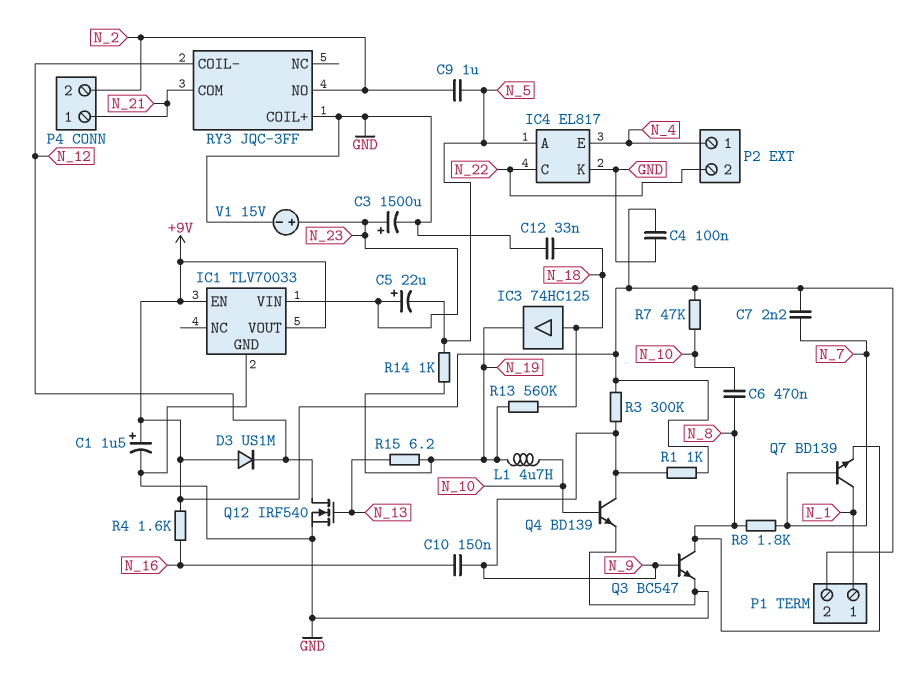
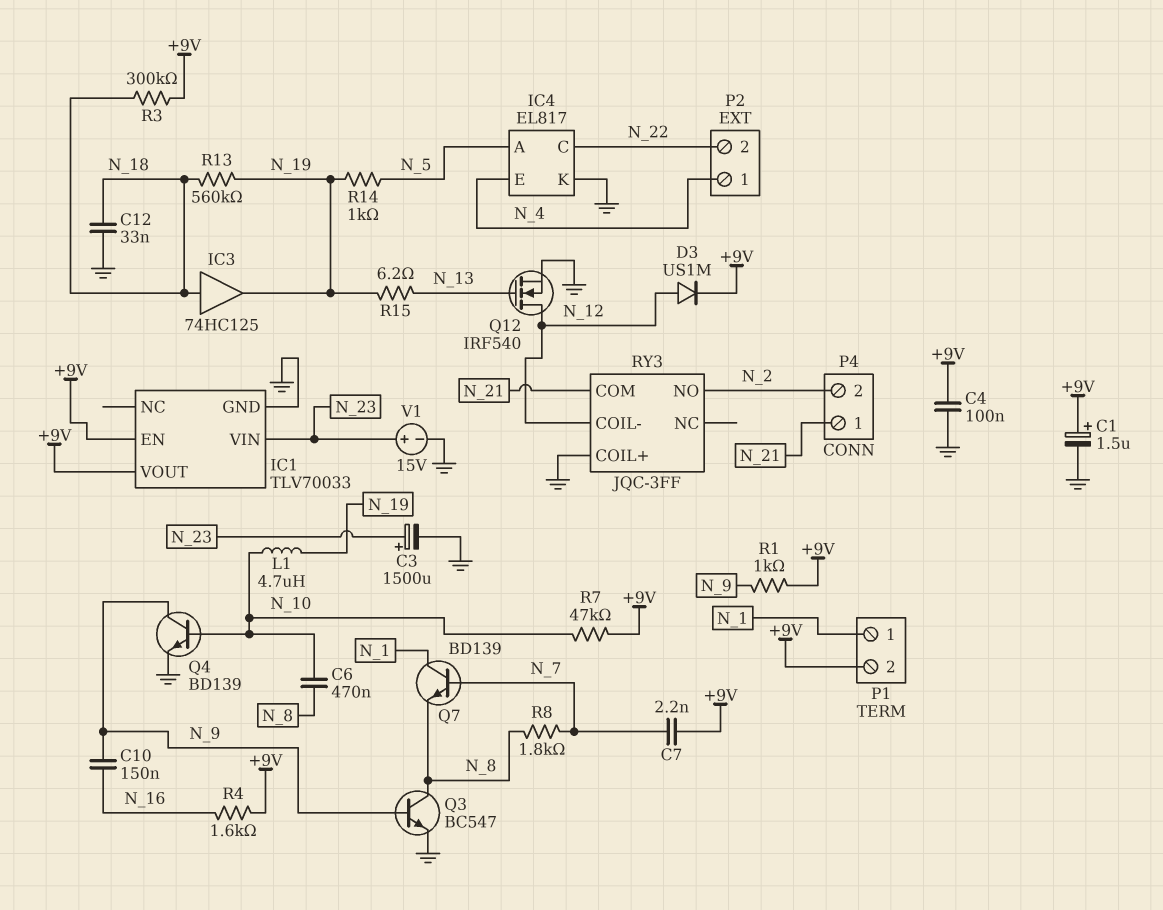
C5: 22uF (plus N_23, minus N_5) -> none
C9: 1uF (N_2, N_5) -> none
D3: diode US1M (A +9V, K N_12) -> diode US1M (A N_12, K +9V)
R3: 300k (+9V, N_9) -> 300k (+9V, N_18)

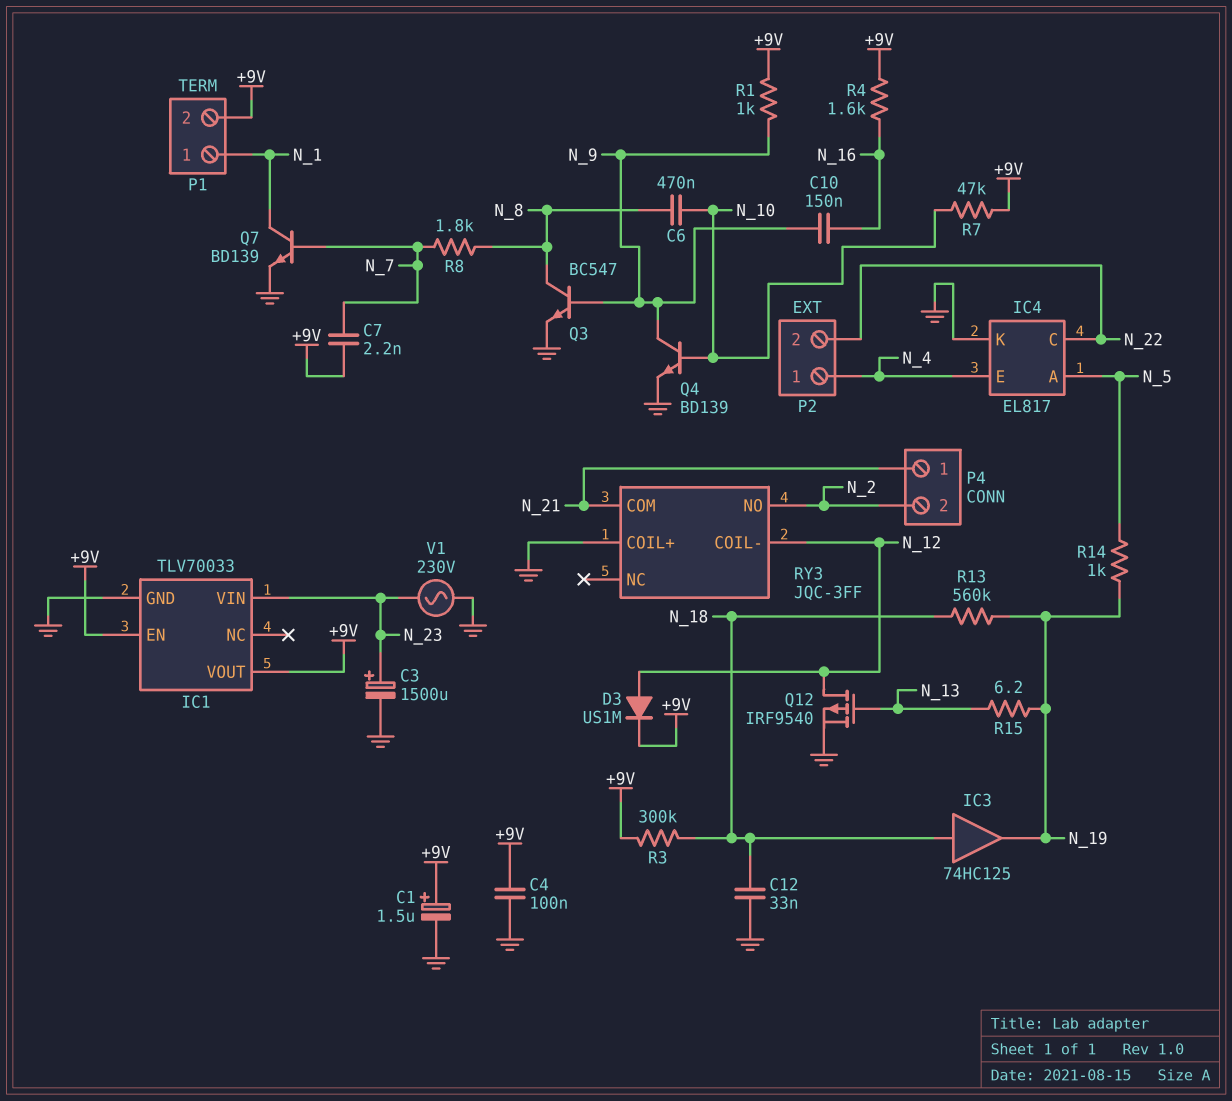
L1: 4.7uH (N_10, N_19) -> none
Q7: NPN BD139 (B N_7, C N_1, E N_8) -> NPN BD139 (B N_7, C N_1, E GND)
Q12: NMOS IRF540 (G N_13, D N_12, S GND) -> PMOS IRF9540 (G N_13, D N_12, S GND)
V1: 15V (plus N_23, minus GND) -> AC 230V (GND, N_23)

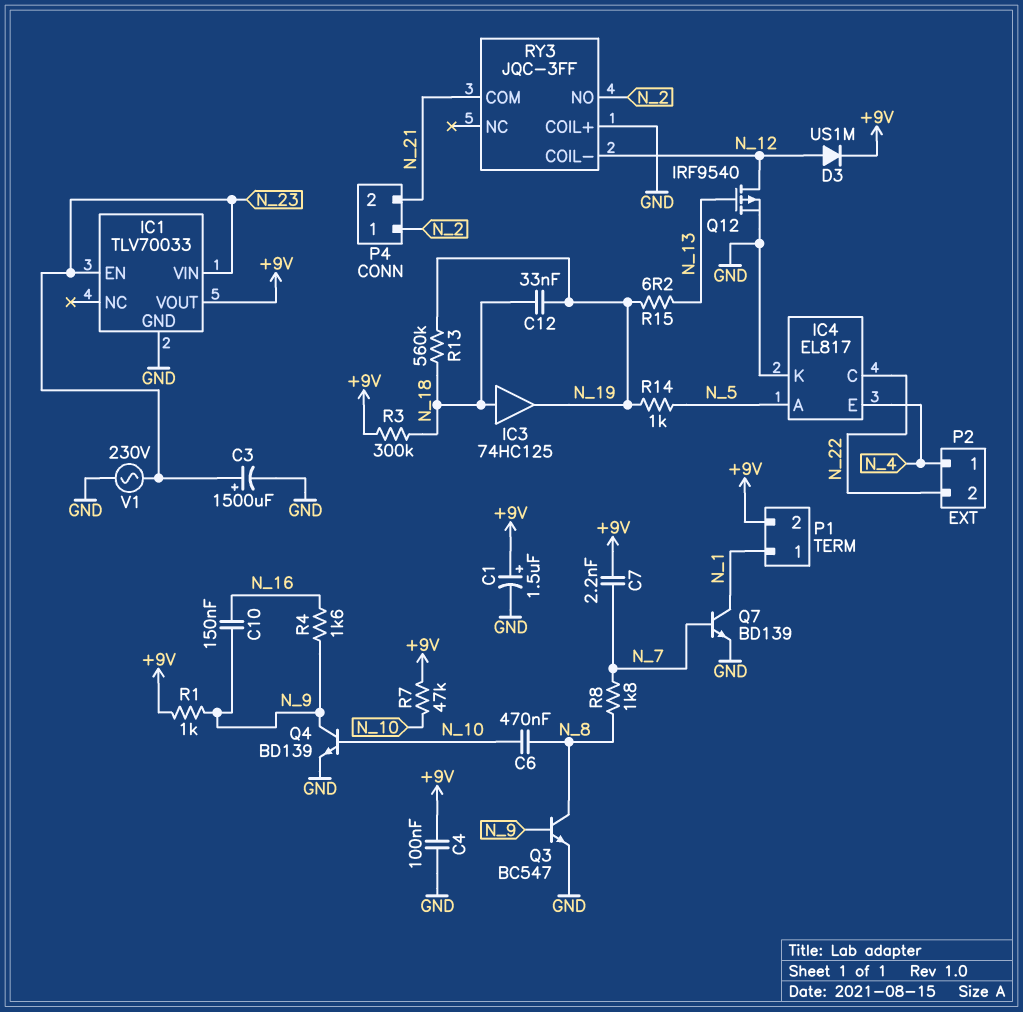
C12: 33nF (GND, N_18) -> 33nF (N_18, N_19)
IC1 pin EN: +9V -> N_23
P4 pin 1: N_21 -> N_2
P4 pin 2: N_2 -> N_21
R4: 1.6k (+9V, N_16) -> 1.6k (N_9, N_16)

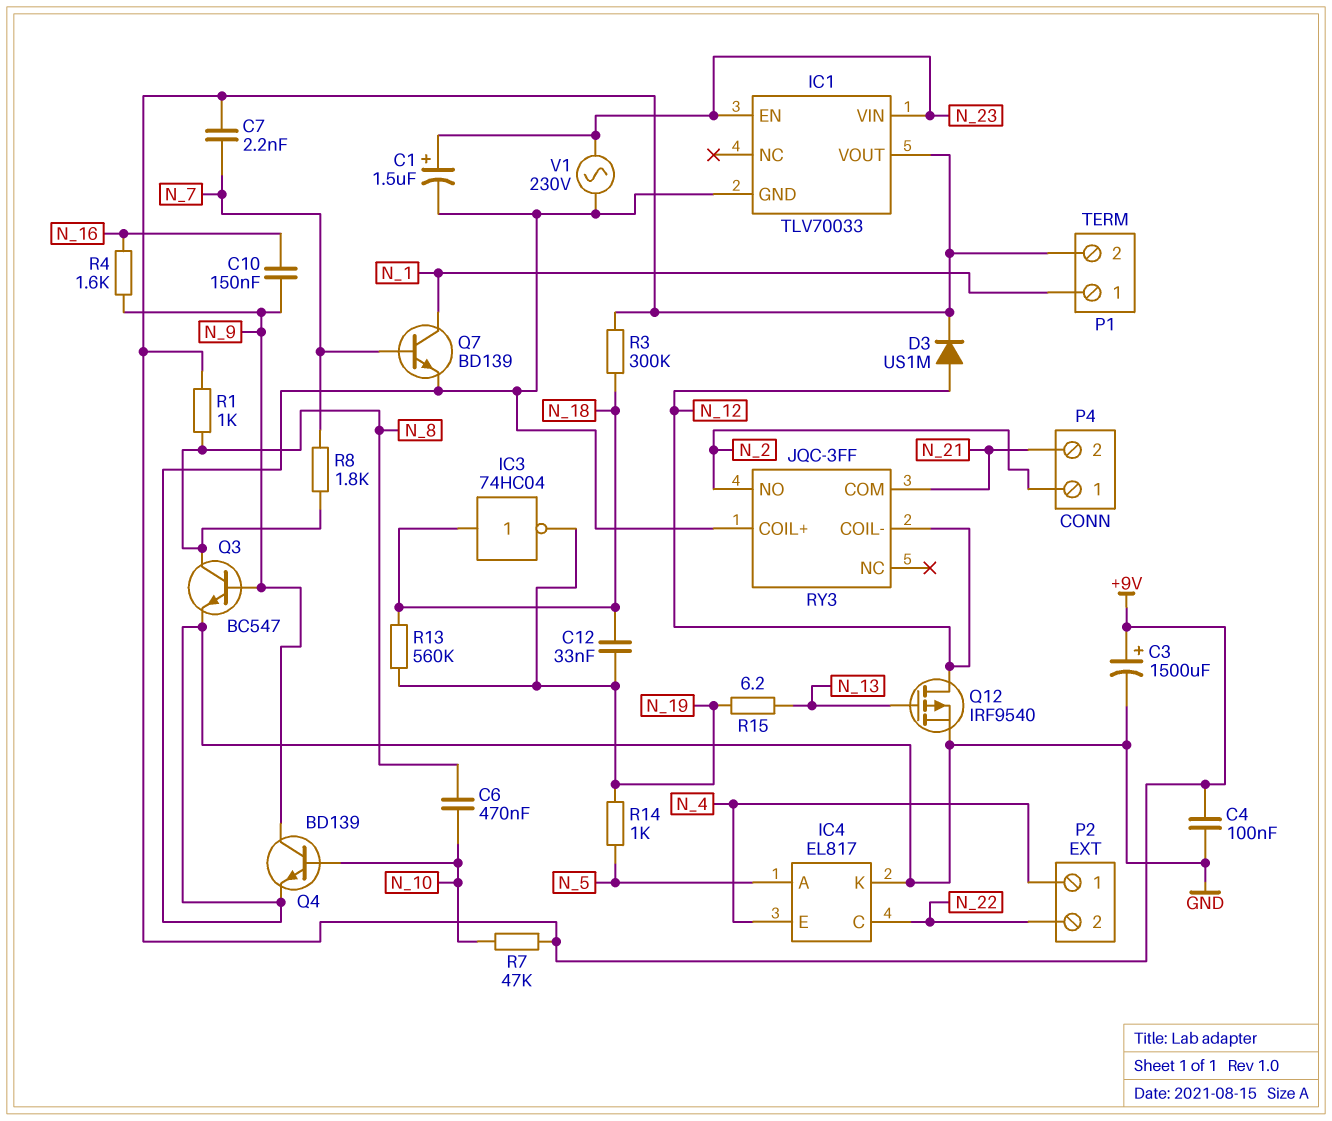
C1: 1.5uF (plus +9V, minus GND) -> 1.5uF (plus N_23, minus GND)
C3: 1500uF (plus N_23, minus GND) -> 1500uF (plus +9V, minus GND)
IC3: buffer 74HC125 (in N_18, out N_19) -> NOT 74HC04 (in N_18, out N_19)
R1: 1k (+9V, N_9) -> 1k (+9V, N_8)

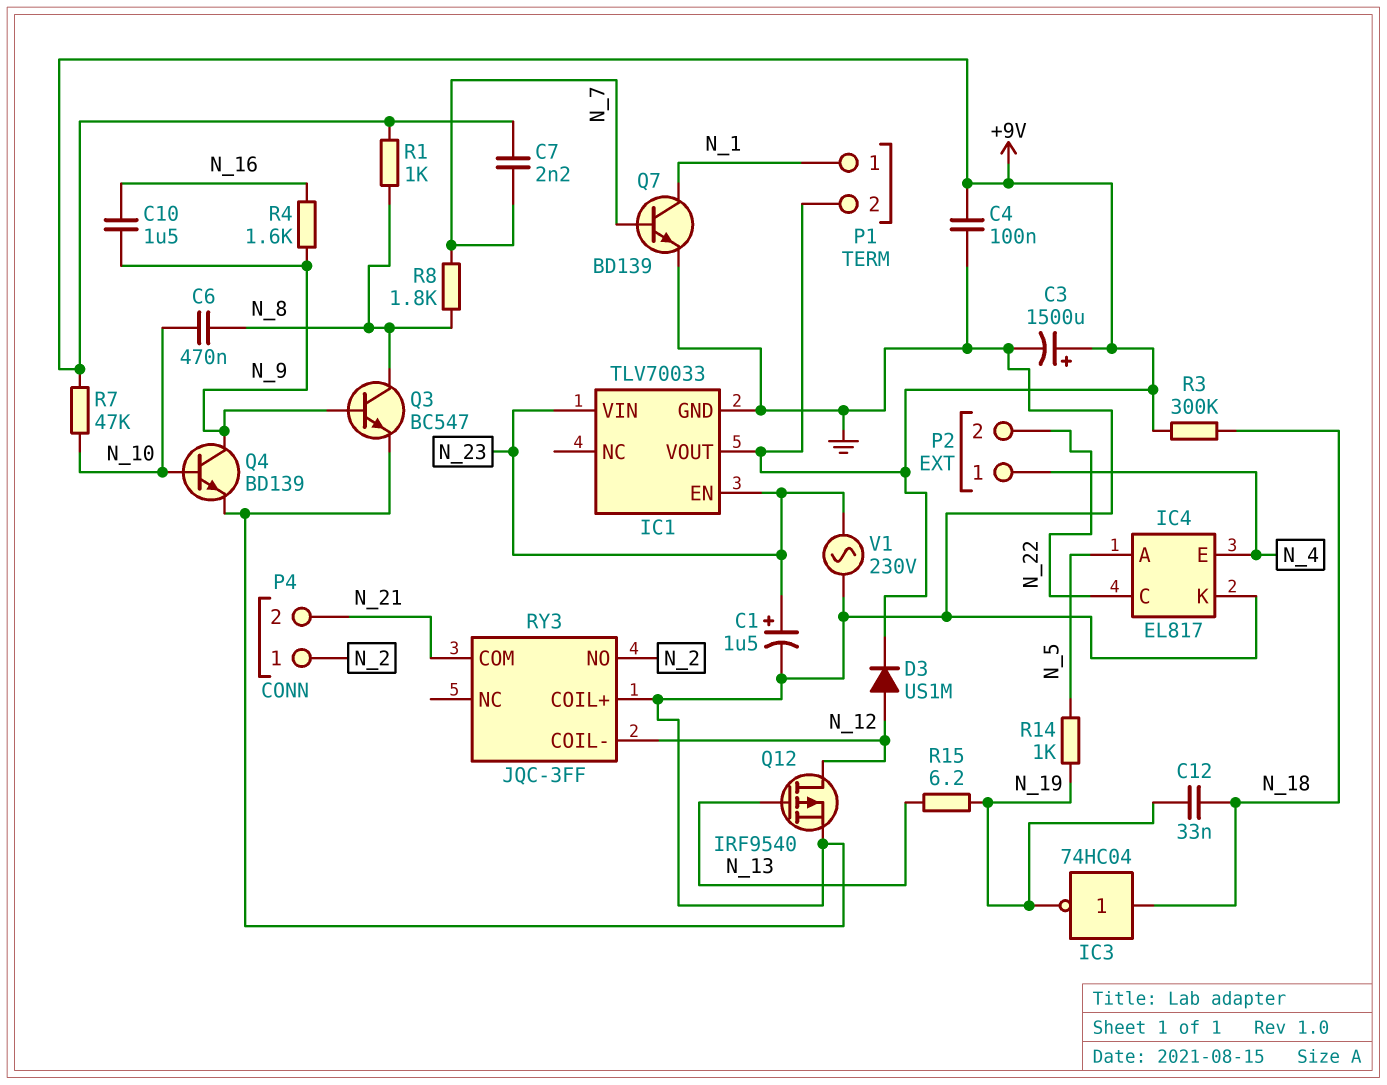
C10: 150nF (N_9, N_16) -> 1.5uF (N_9, N_16)
R13: 560k (N_18, N_19) -> none

